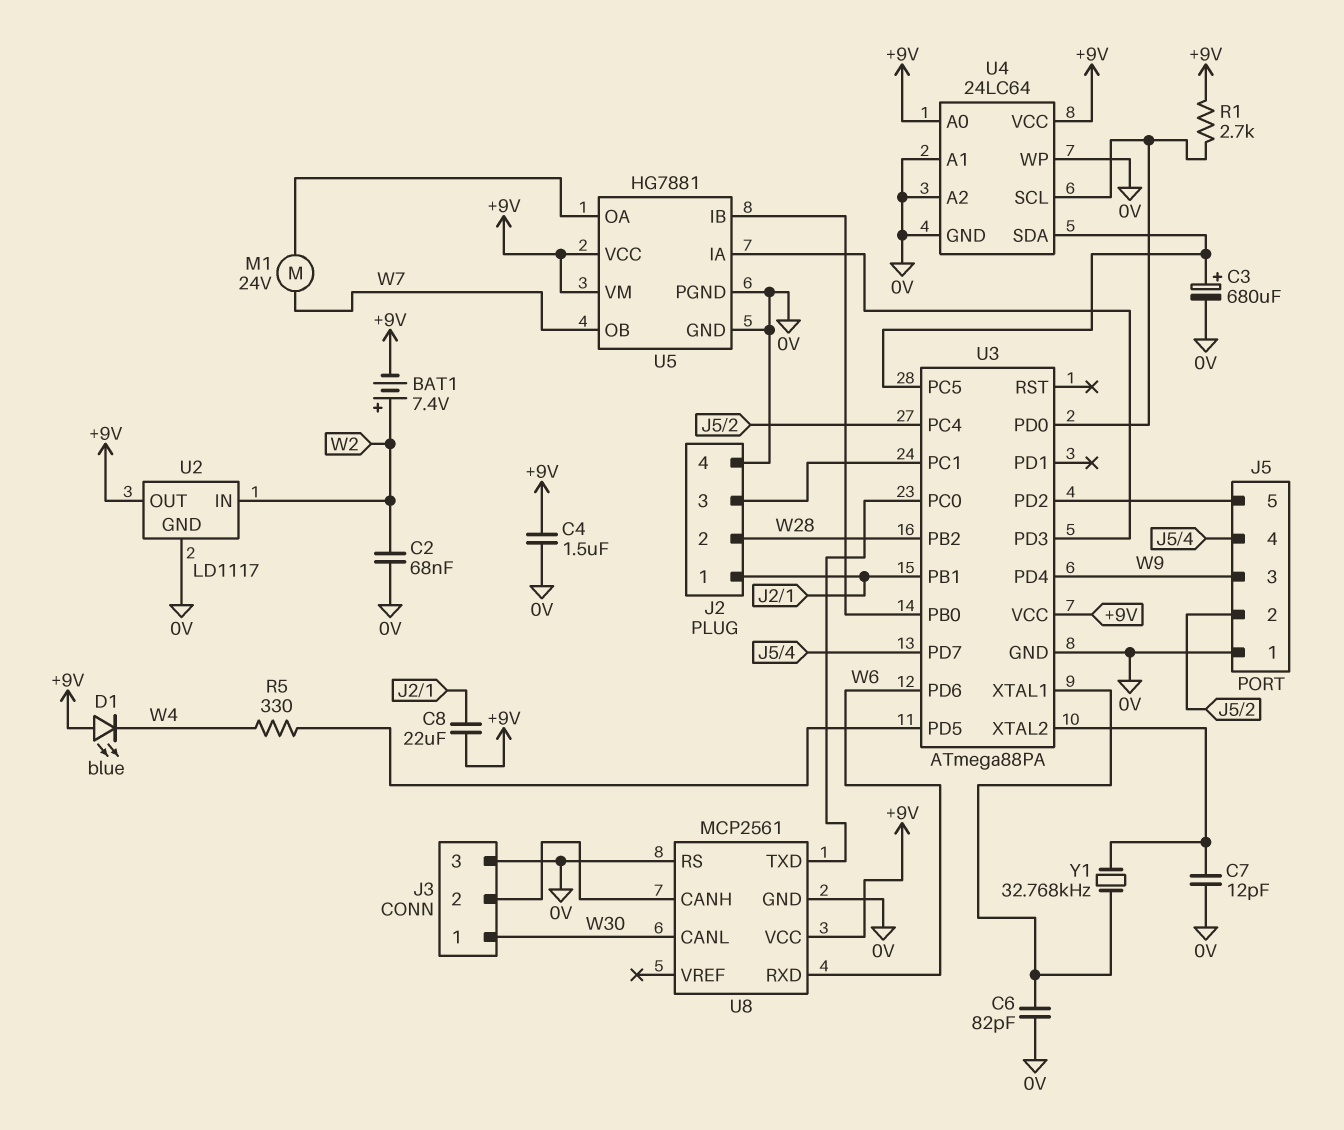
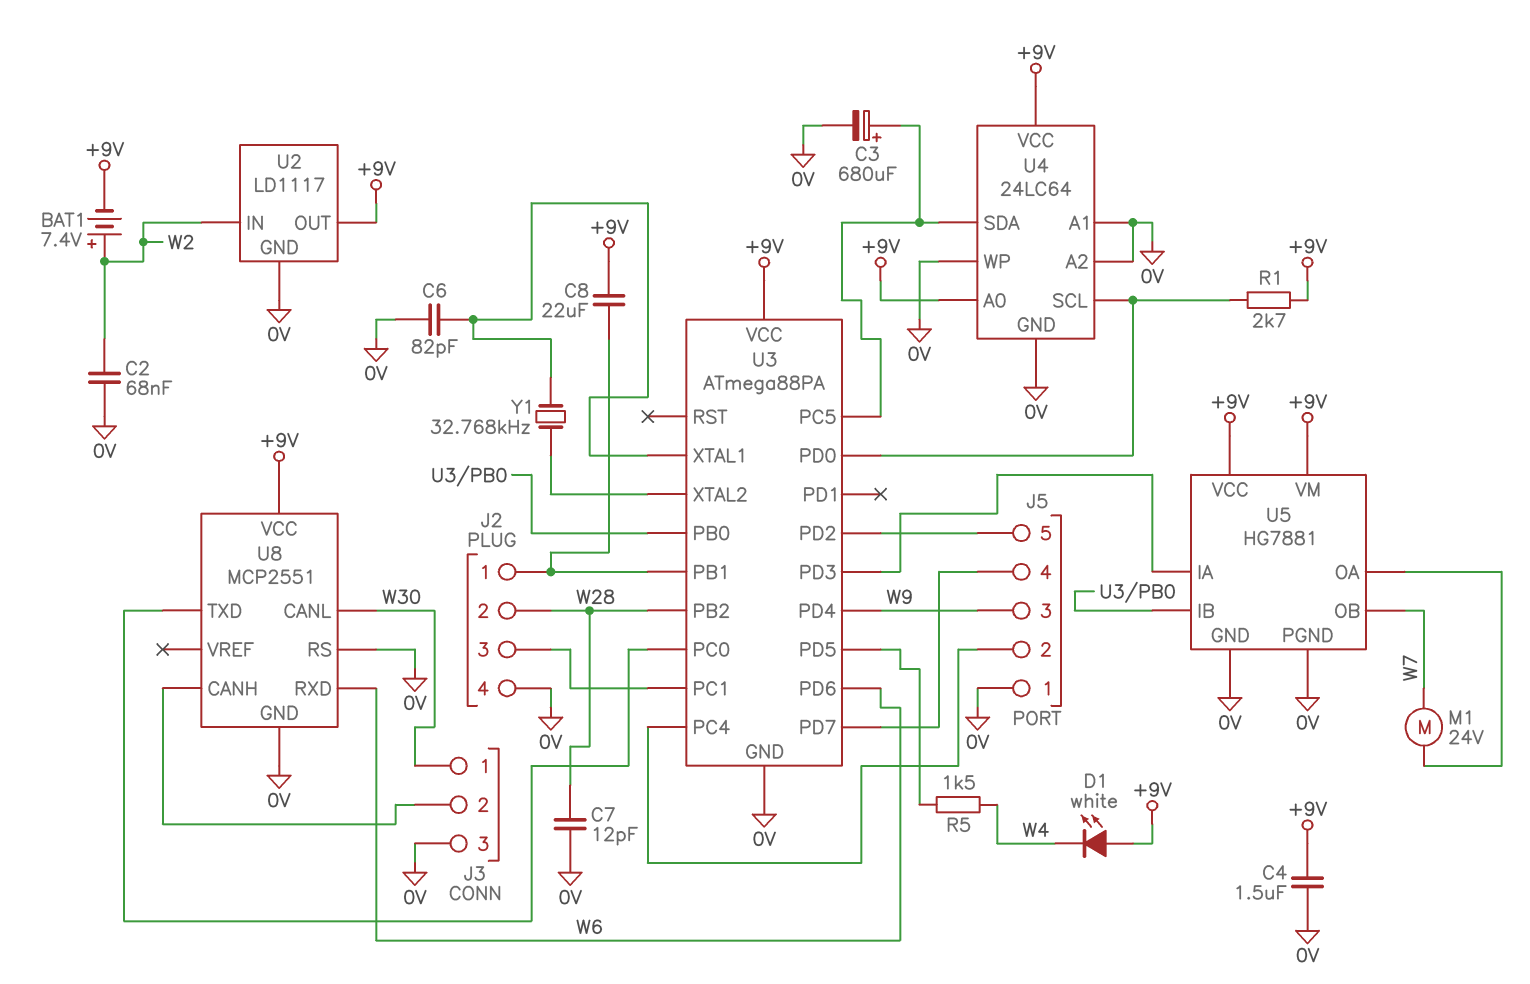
C7: 12pF (0V, U3/XTAL2) -> 12pF (0V, W28)
D1: LED blue (A +9V, K W4) -> LED white (A +9V, K W4)
R5: 330 (U3/PD5, W4) -> 1.5k (U3/PD5, W4)
U8: MCP2561 -> MCP2551

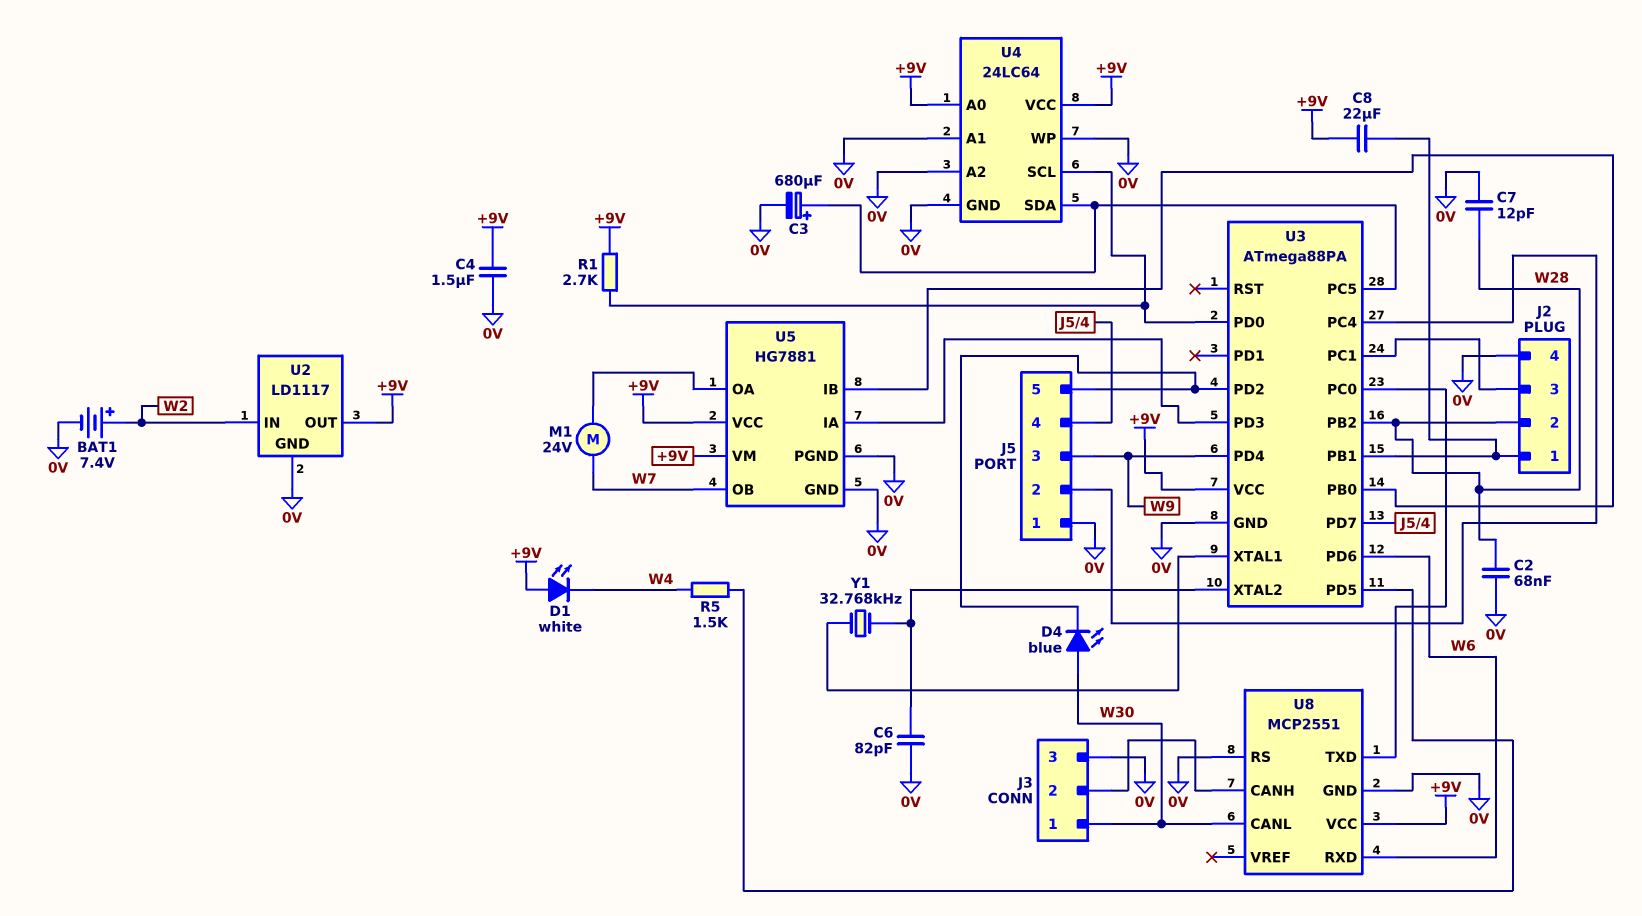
BAT1: 7.4V (plus W2, minus +9V) -> 7.4V (plus W2, minus 0V)
C2: 68nF (0V, W2) -> 68nF (0V, W28)
C6: 82pF (0V, U3/XTAL1) -> 82pF (0V, U3/XTAL2)
D4: none -> LED blue (A W30, K J5/5)

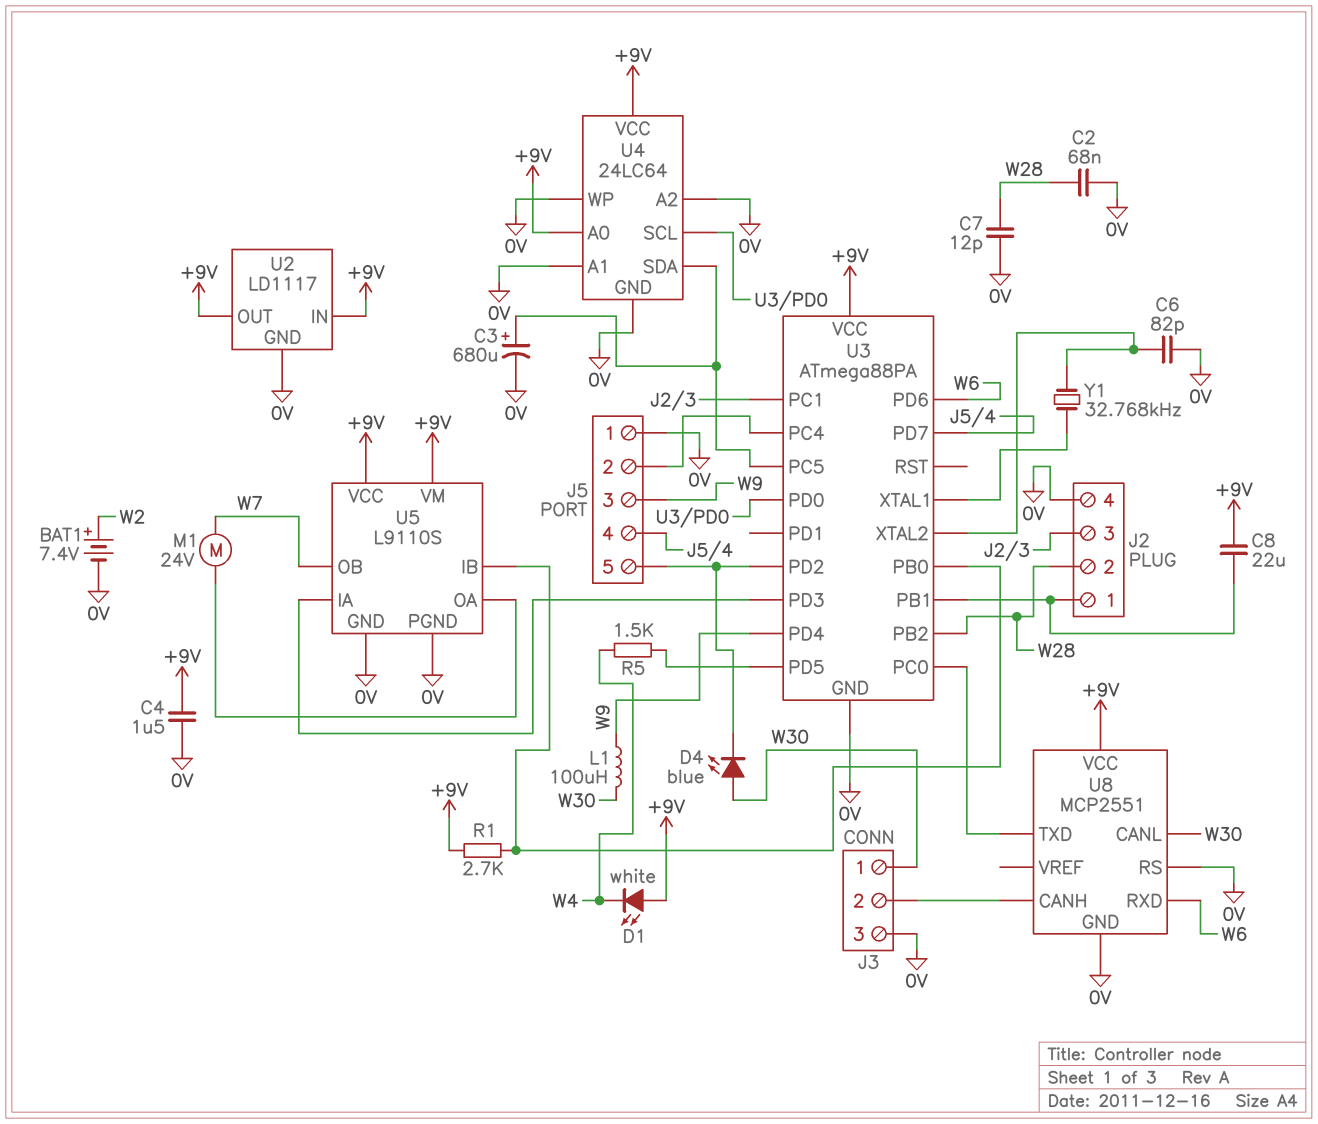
L1: none -> 100uH (W9, W30)
R1: 2.7k (+9V, U3/PD0) -> 2.7k (+9V, U3/PB0)
U2 pin IN: W2 -> +9V
U5: HG7881 -> L9110S

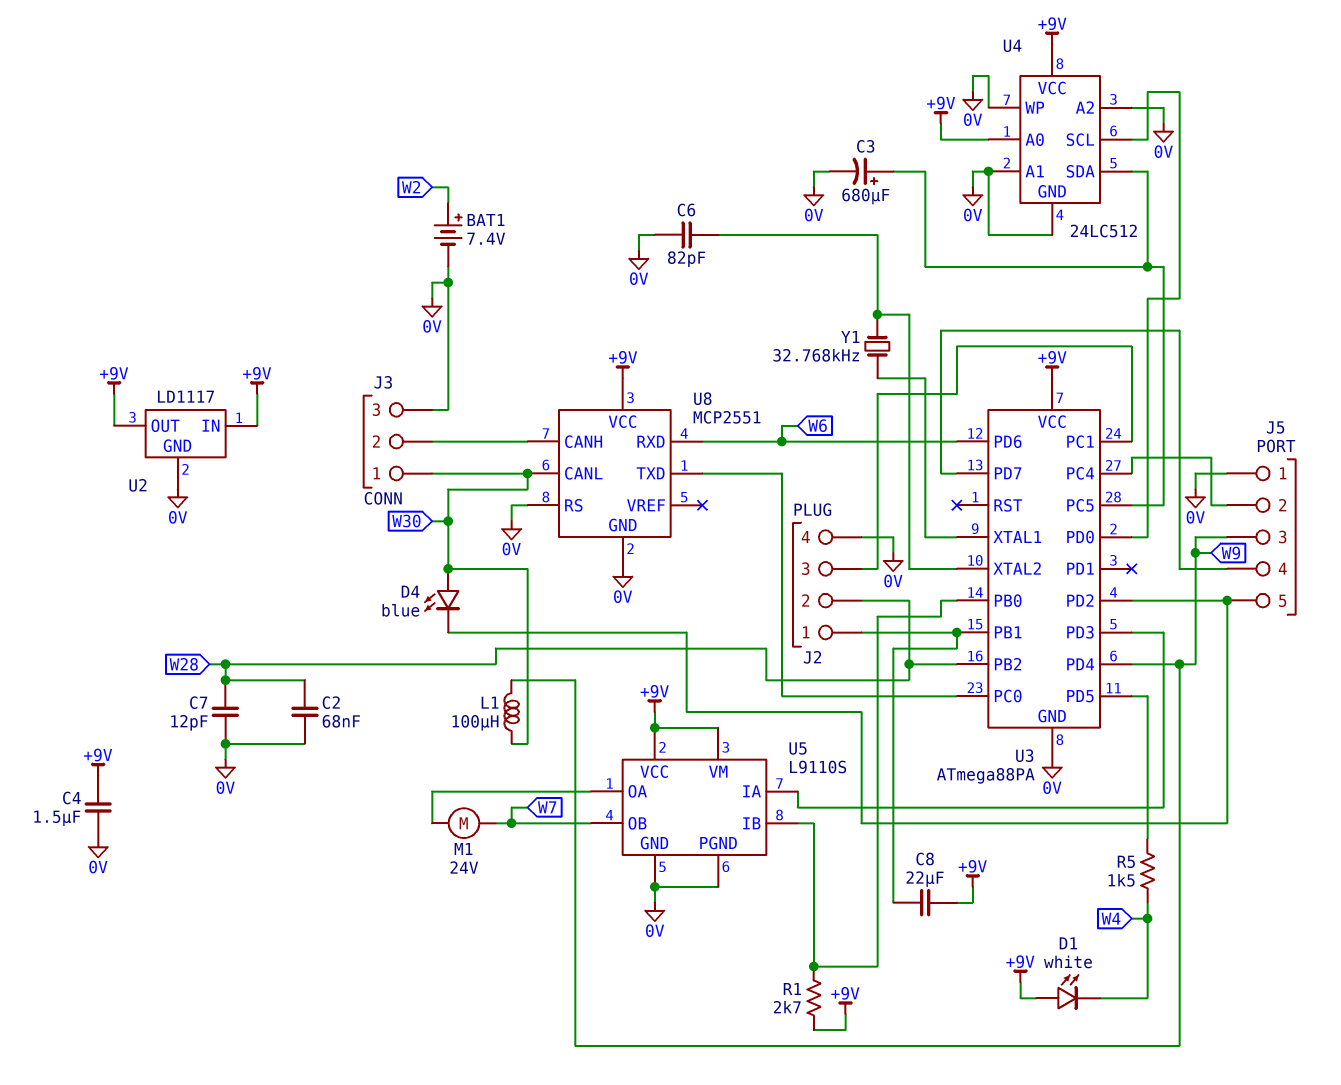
U4: 24LC64 -> 24LC512

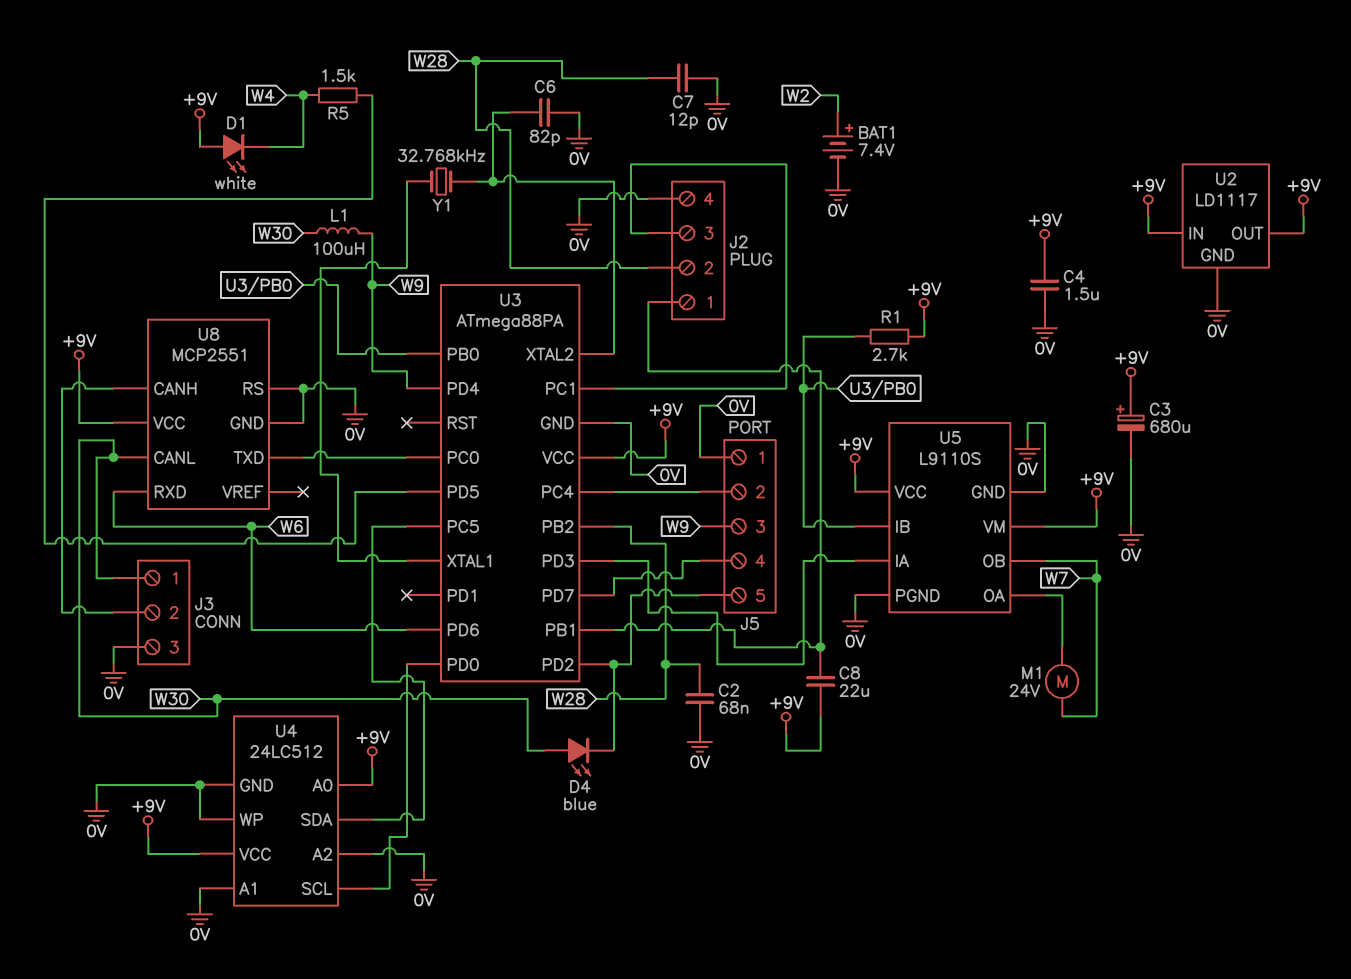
C3: 680uF (plus U3/PC5, minus 0V) -> 680uF (plus +9V, minus 0V)

